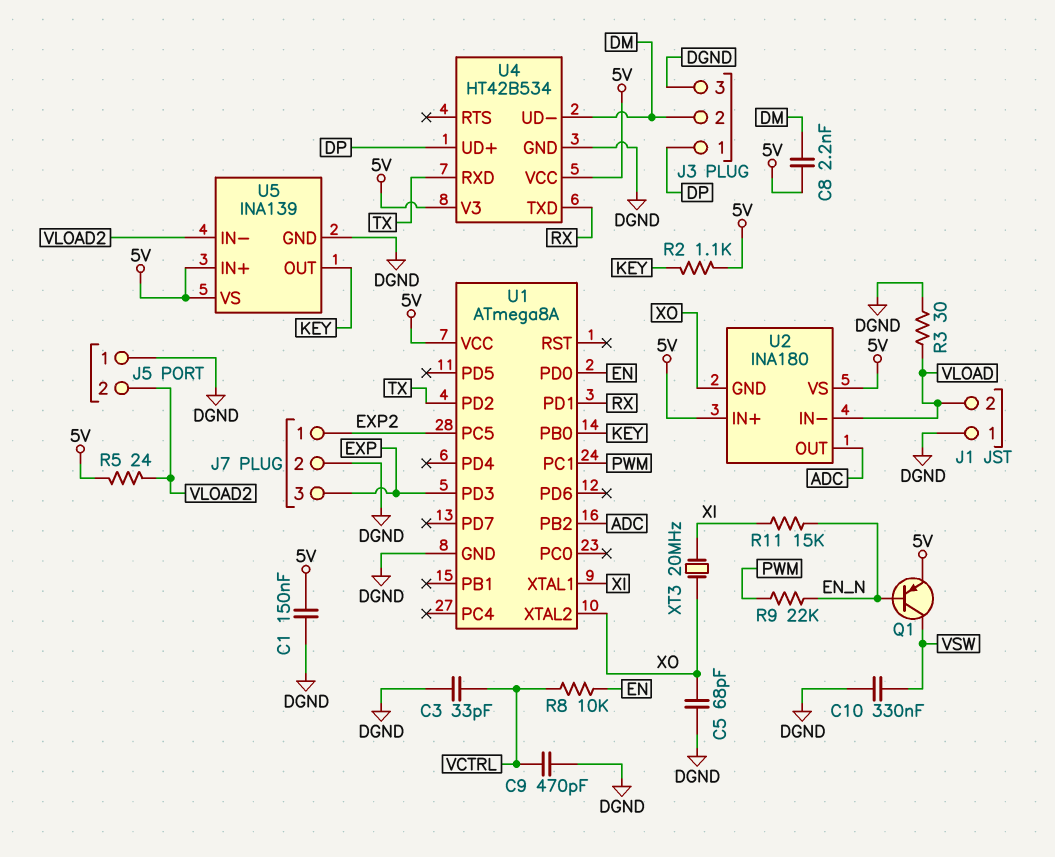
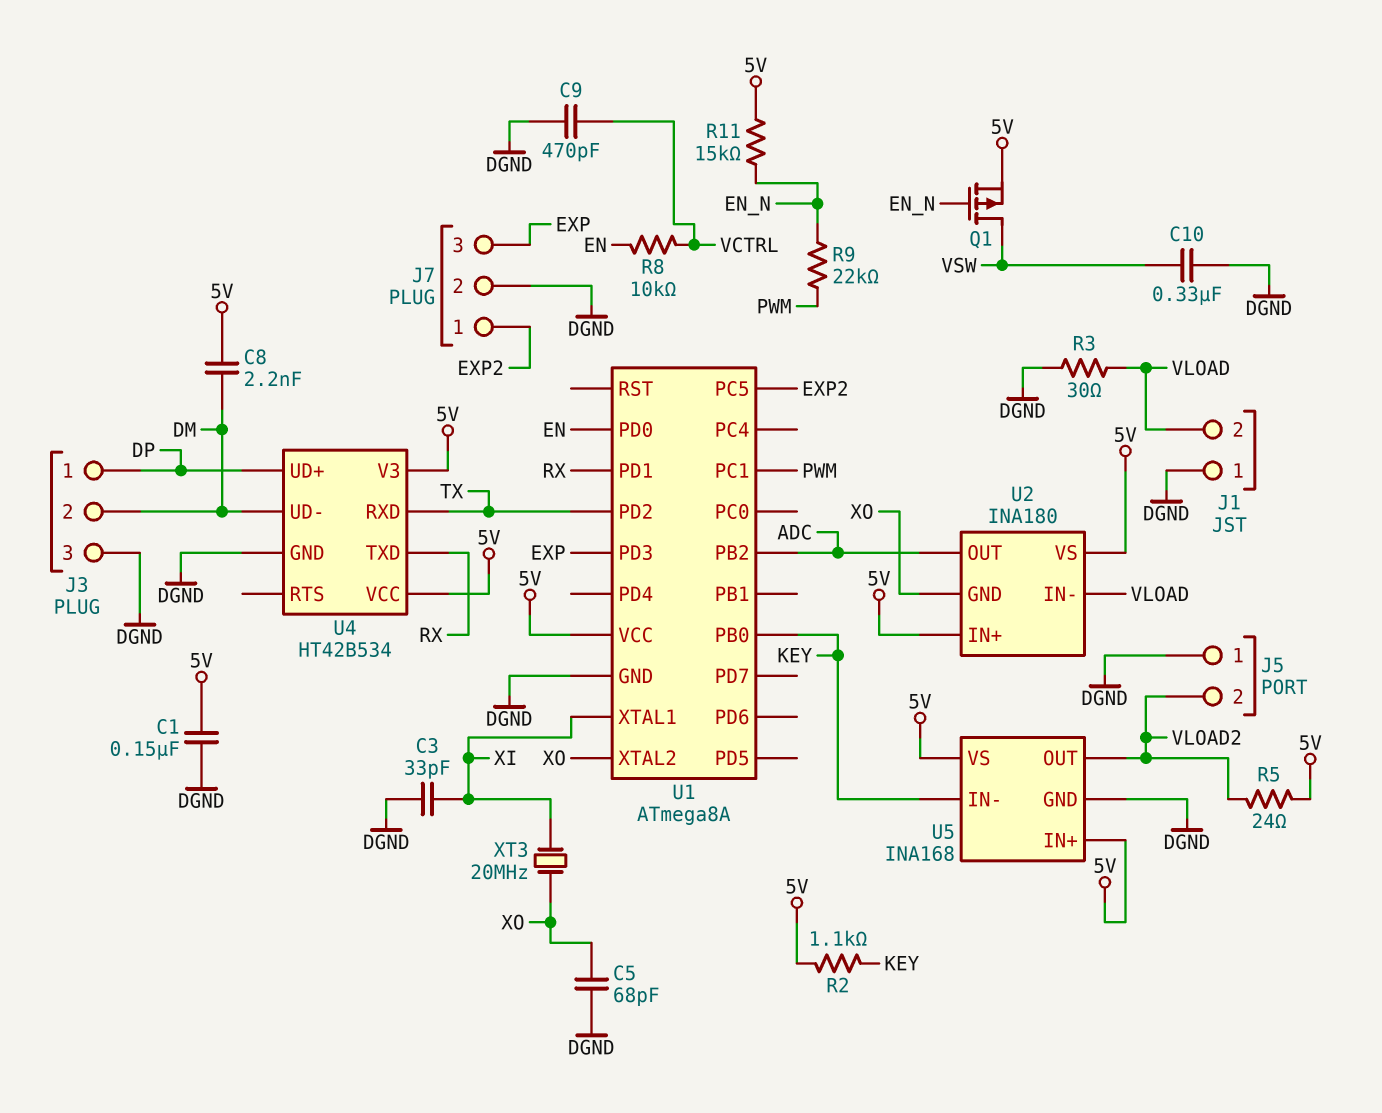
C3: 33pF (DGND, VCTRL) -> 33pF (DGND, XI)
Q1: PNP (B EN_N, C VSW, E 5V) -> PMOS (G EN_N, D VSW, S 5V)
R11: 15k (EN_N, XI) -> 15k (5V, EN_N)
U5: INA139 -> INA168
U5 pin IN-: VLOAD2 -> KEY
U5 pin OUT: KEY -> VLOAD2

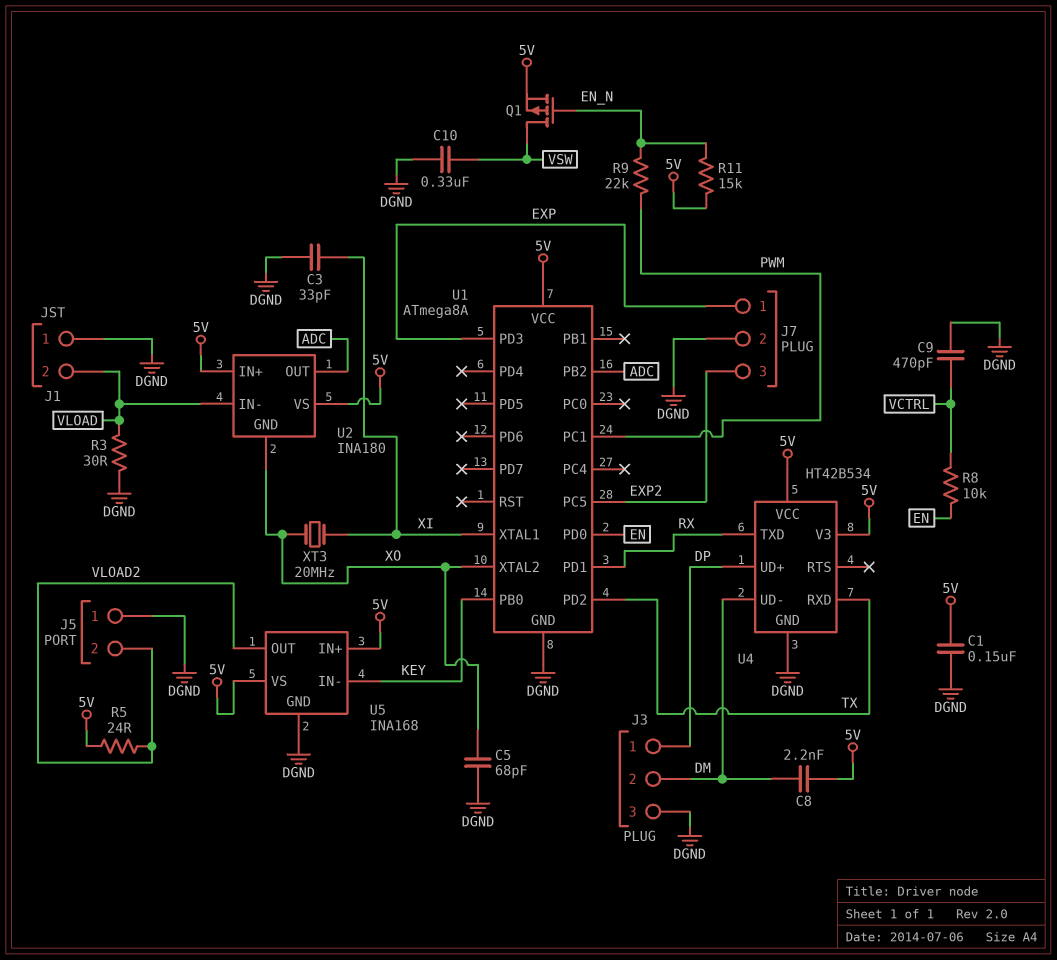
J7 pin 1: EXP2 -> EXP
J7 pin 3: EXP -> EXP2
R2: 1.1k (5V, KEY) -> none

